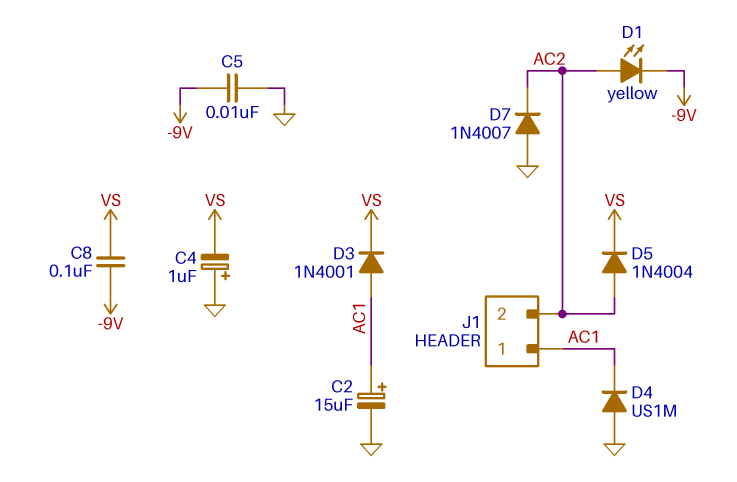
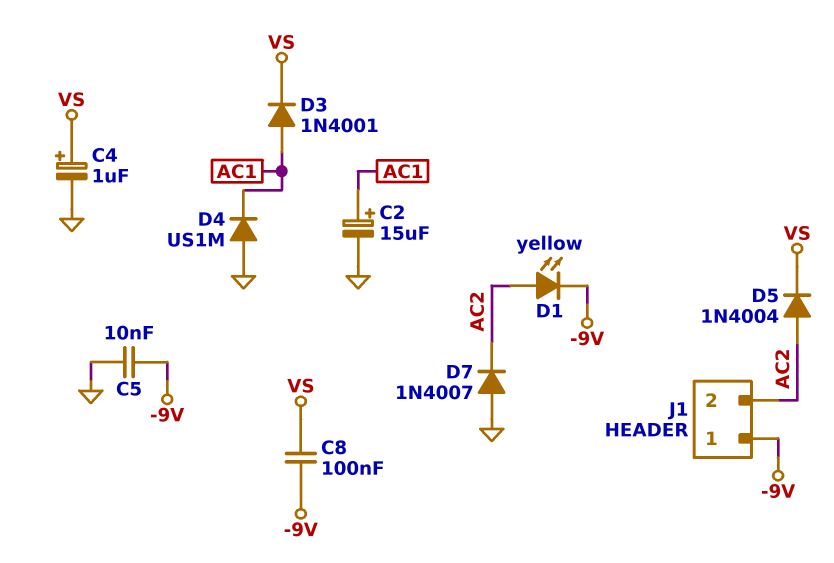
C4: 1uF (plus GND, minus VS) -> 1uF (plus VS, minus GND)
J1 pin 1: AC1 -> -9V

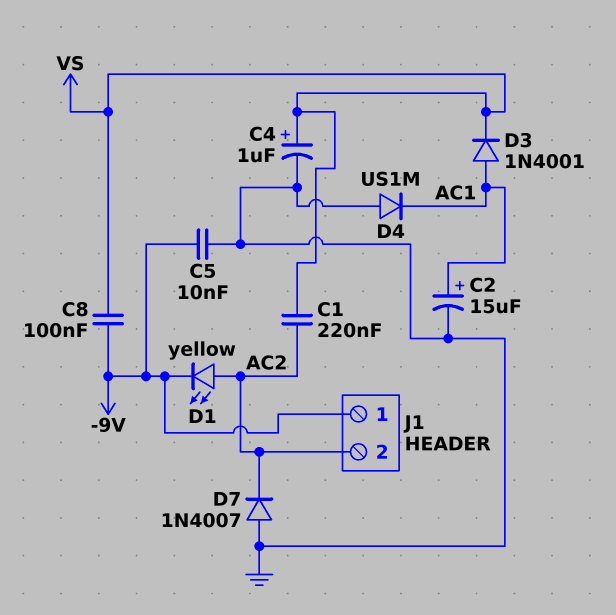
C1: none -> 220nF (AC2, VS)
D5: diode 1N4004 (A AC2, K VS) -> none

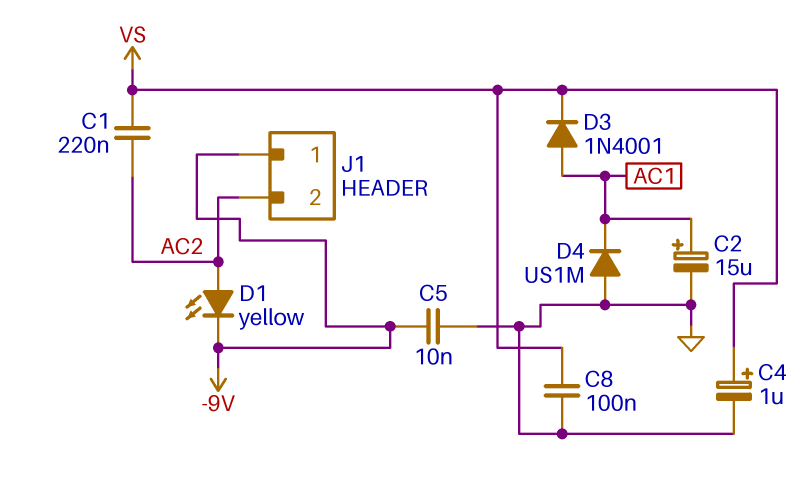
C8: 100nF (-9V, VS) -> 100nF (GND, VS)
D7: diode 1N4007 (A GND, K AC2) -> none

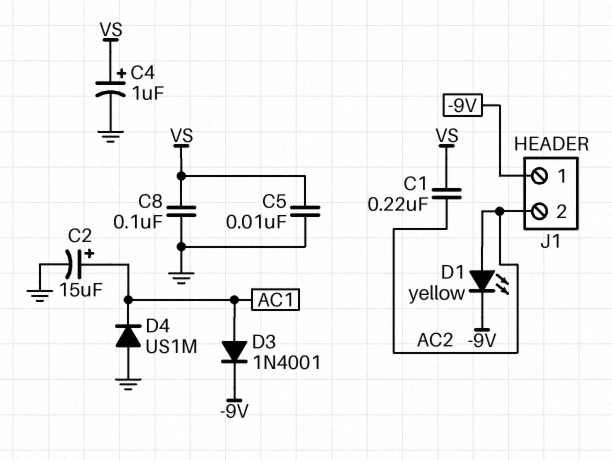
C5: 10nF (-9V, GND) -> 10nF (GND, VS)
D3: diode 1N4001 (A AC1, K VS) -> diode 1N4001 (A AC1, K -9V)

